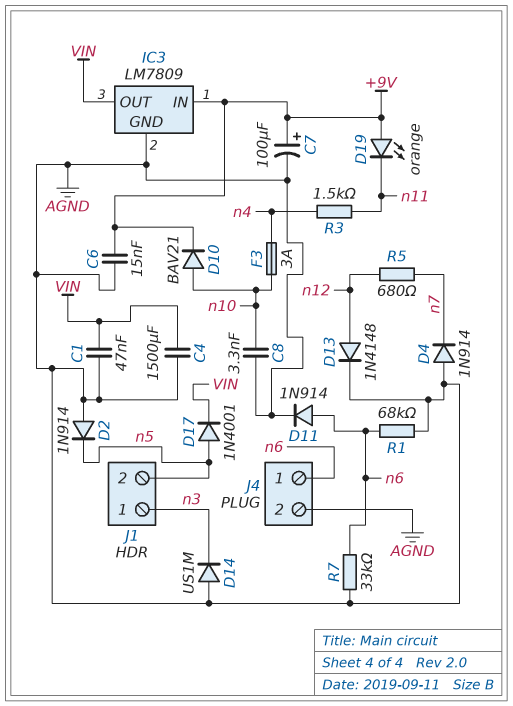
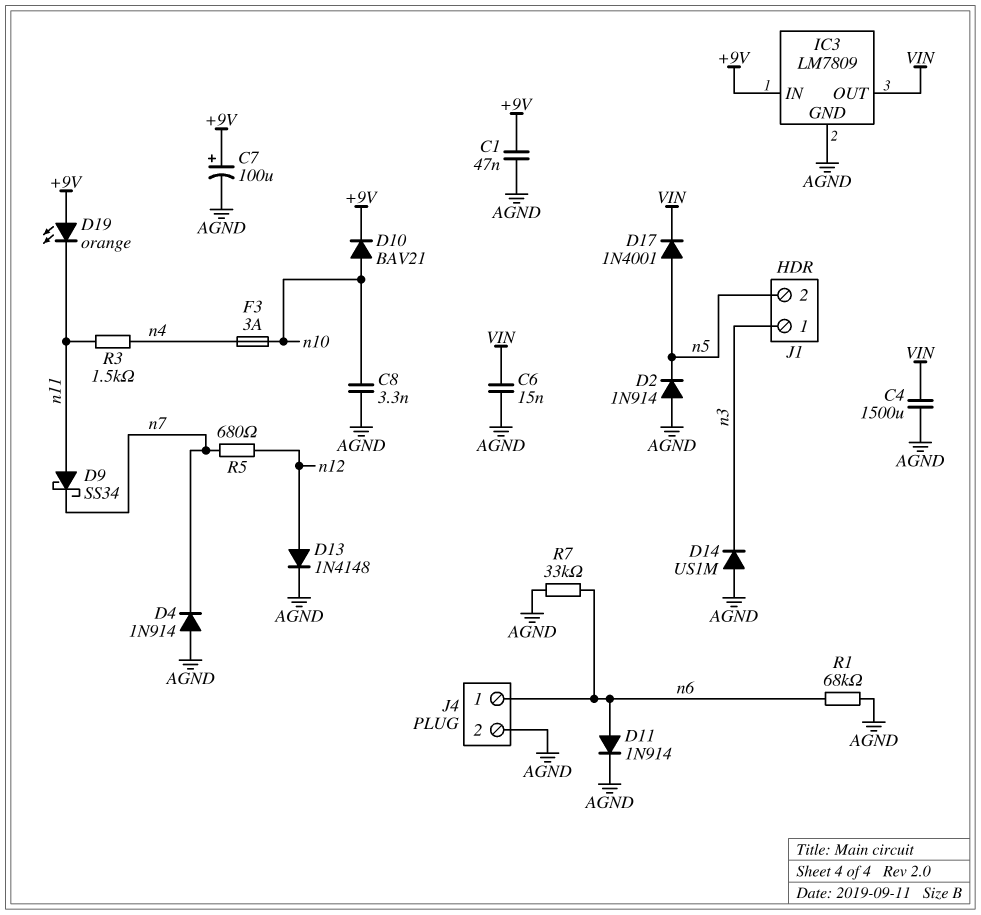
C1: 47nF (AGND, VIN) -> 47nF (+9V, AGND)
C6: 15nF (+9V, AGND) -> 15nF (AGND, VIN)
D9: none -> schottky SS34 (A n11, K n7)

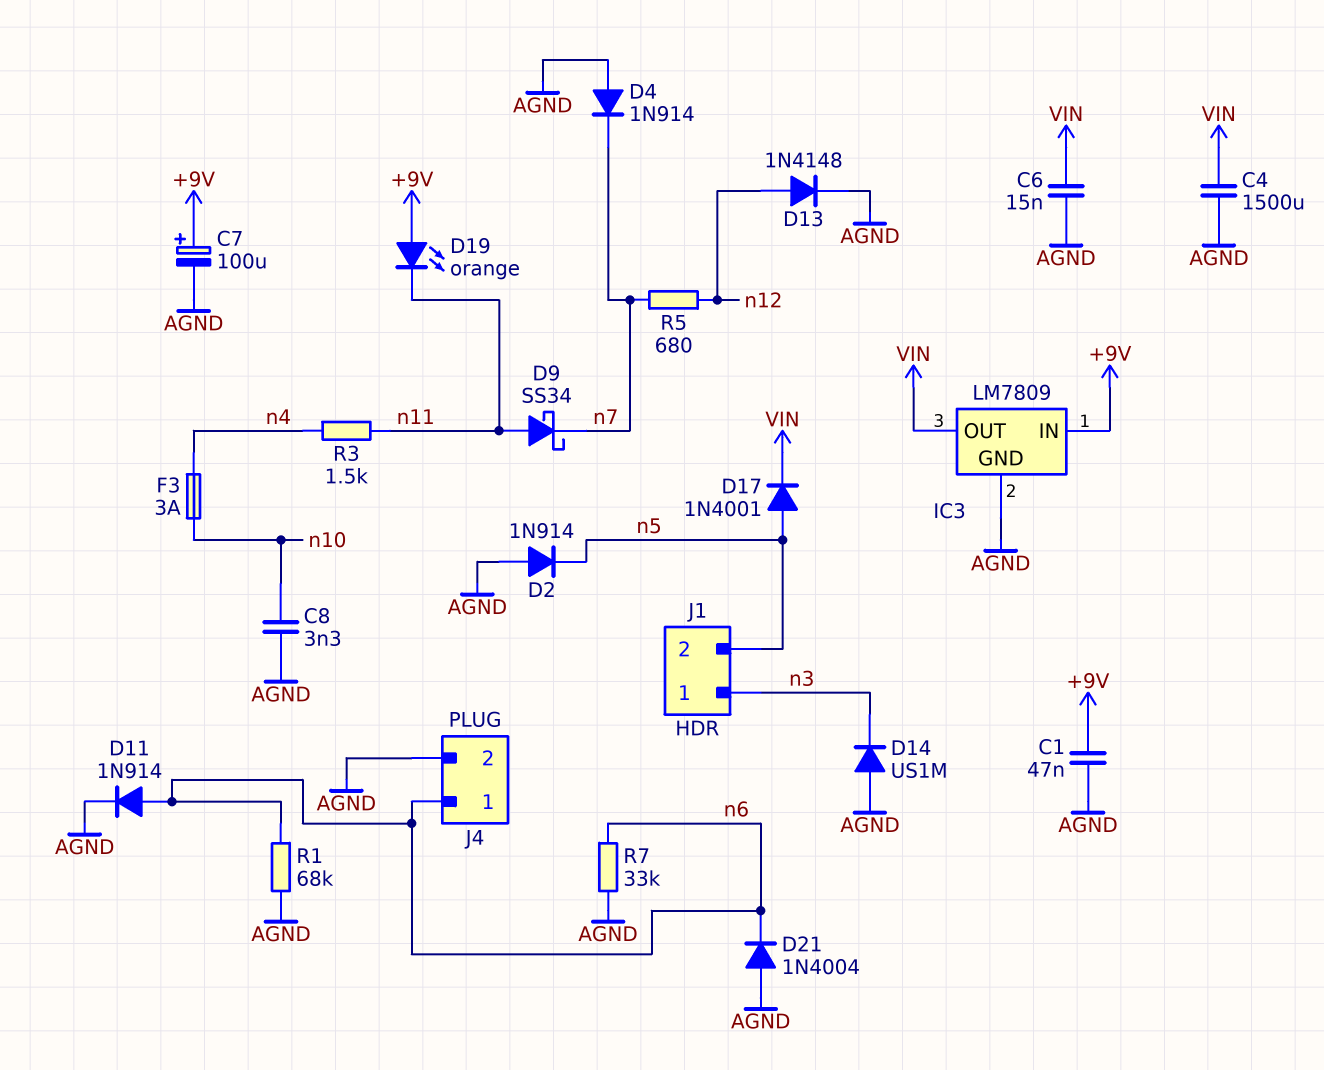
D10: diode BAV21 (A n10, K +9V) -> none
D21: none -> diode 1N4004 (A AGND, K n6)

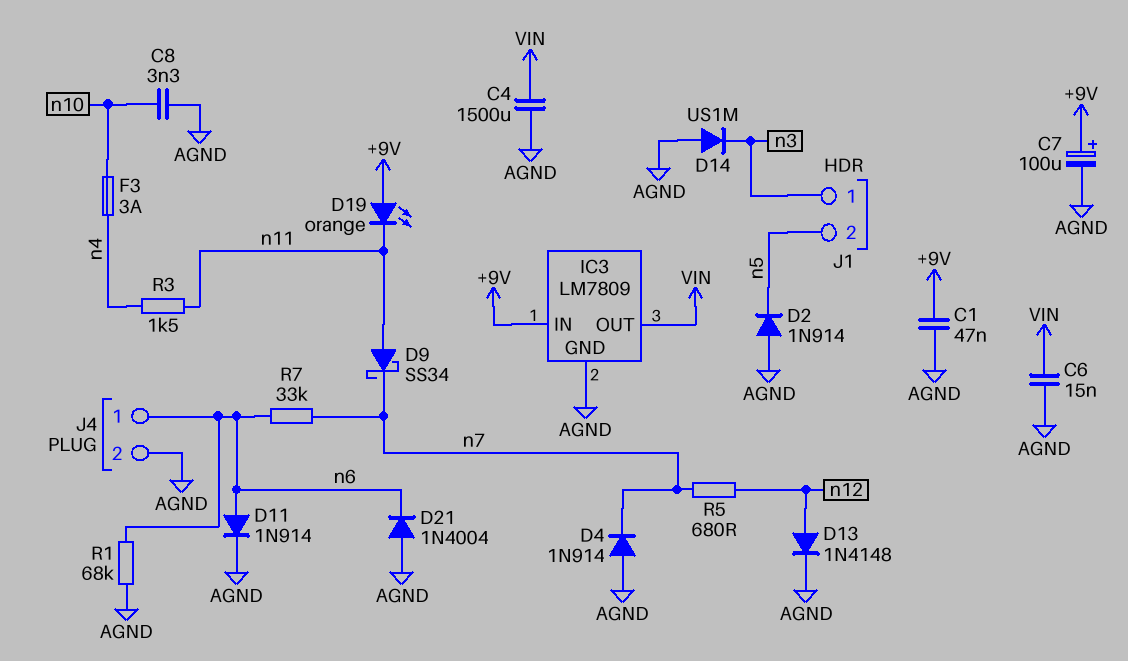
D17: diode 1N4001 (A n5, K VIN) -> none
R7: 33k (AGND, n6) -> 33k (n6, n7)

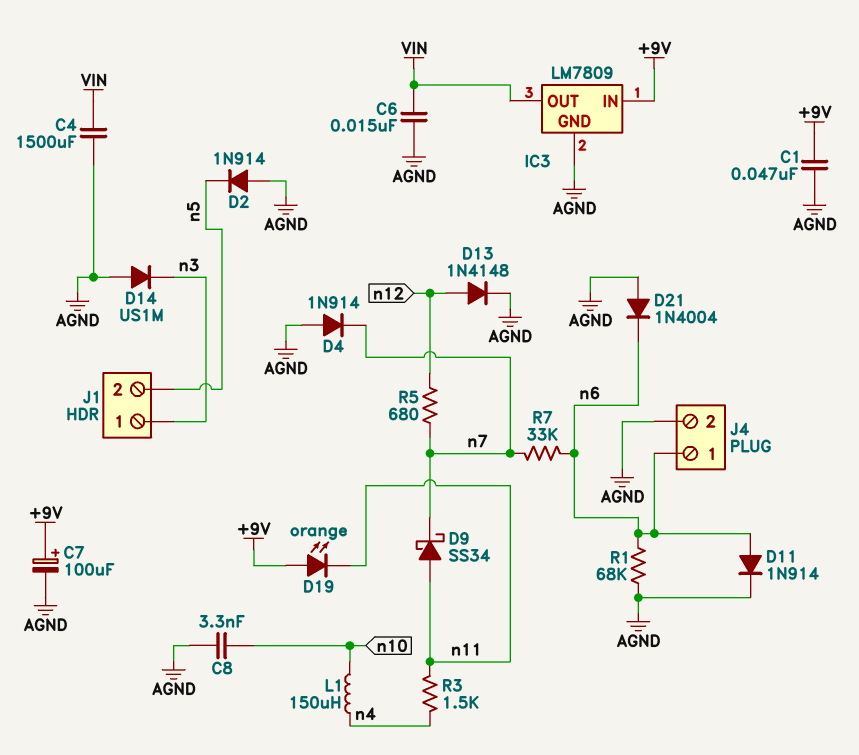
F3: 3A (n4, n10) -> none
L1: none -> 150uH (n4, n10)

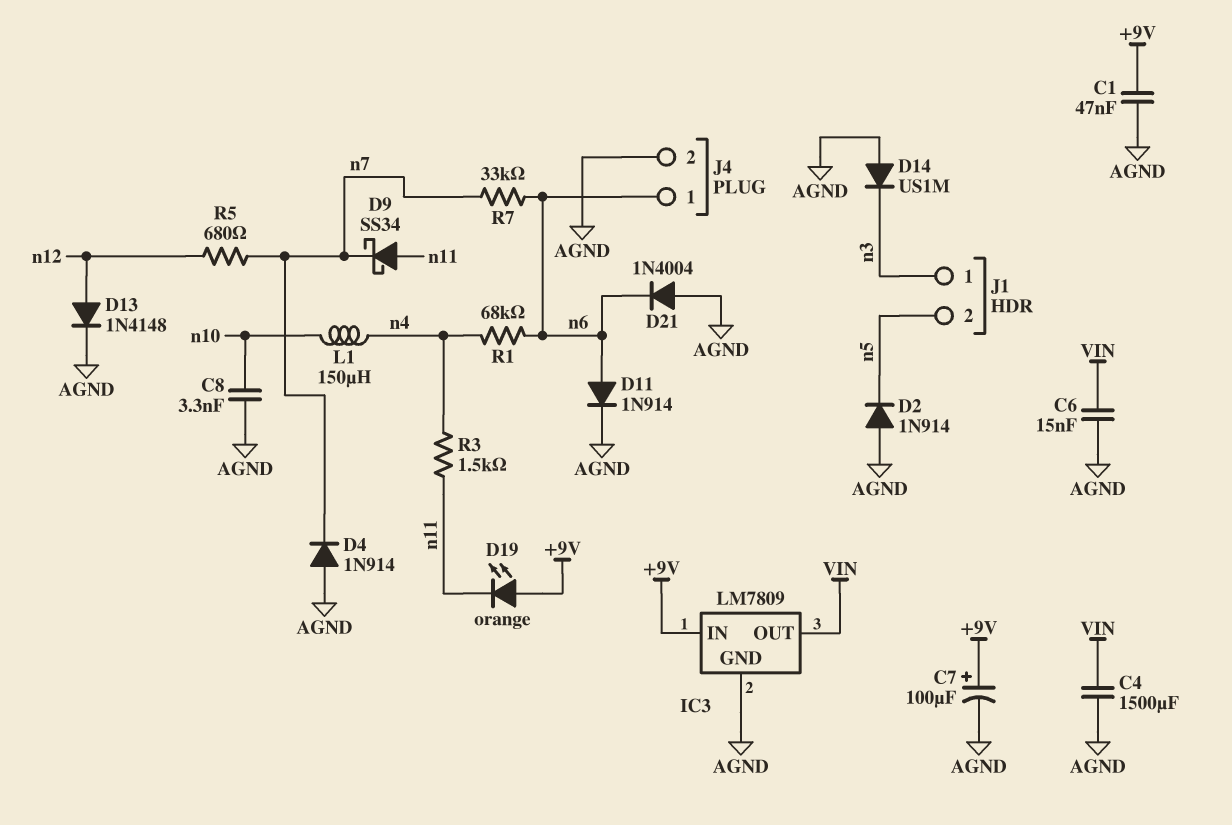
R1: 68k (AGND, n6) -> 68k (n4, n6)

